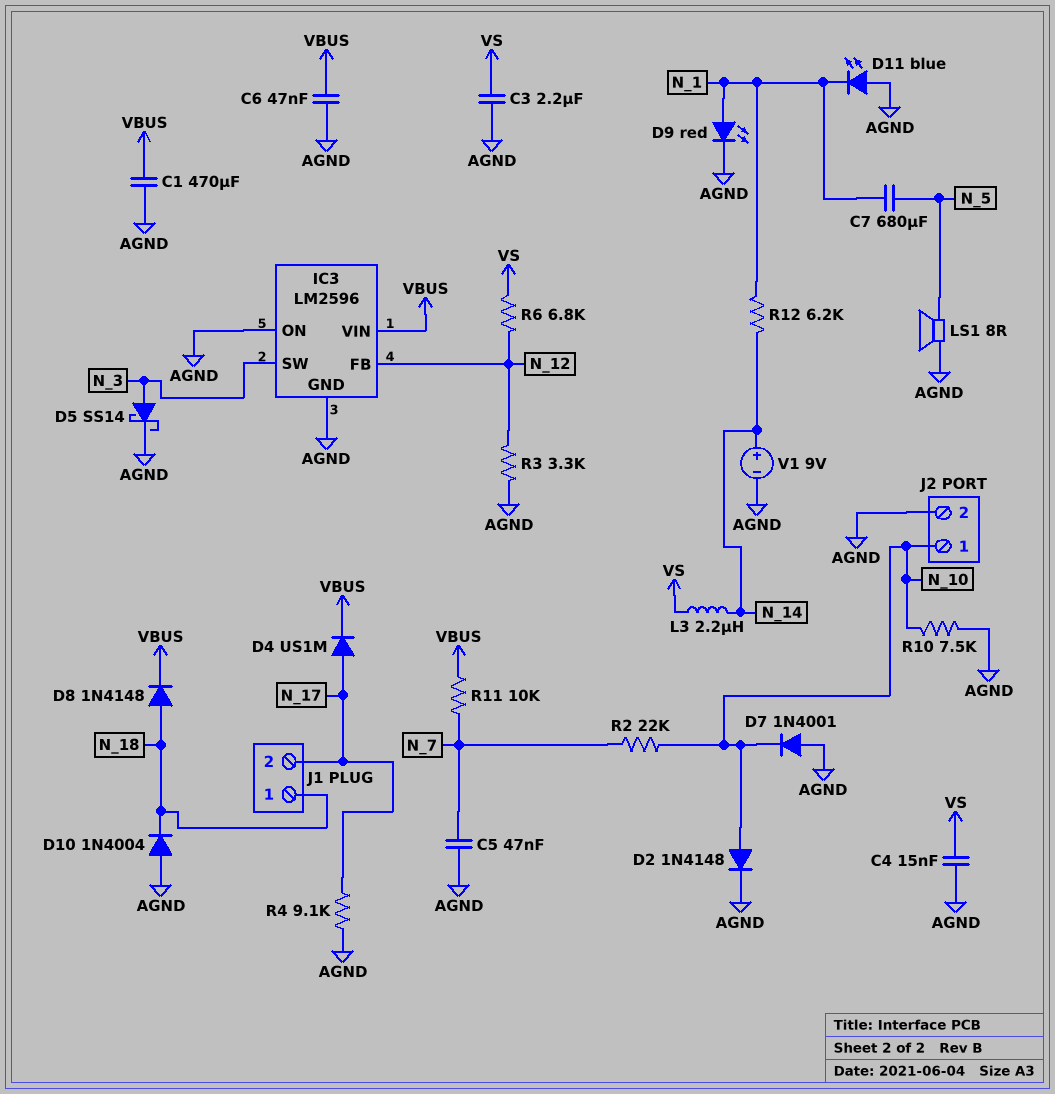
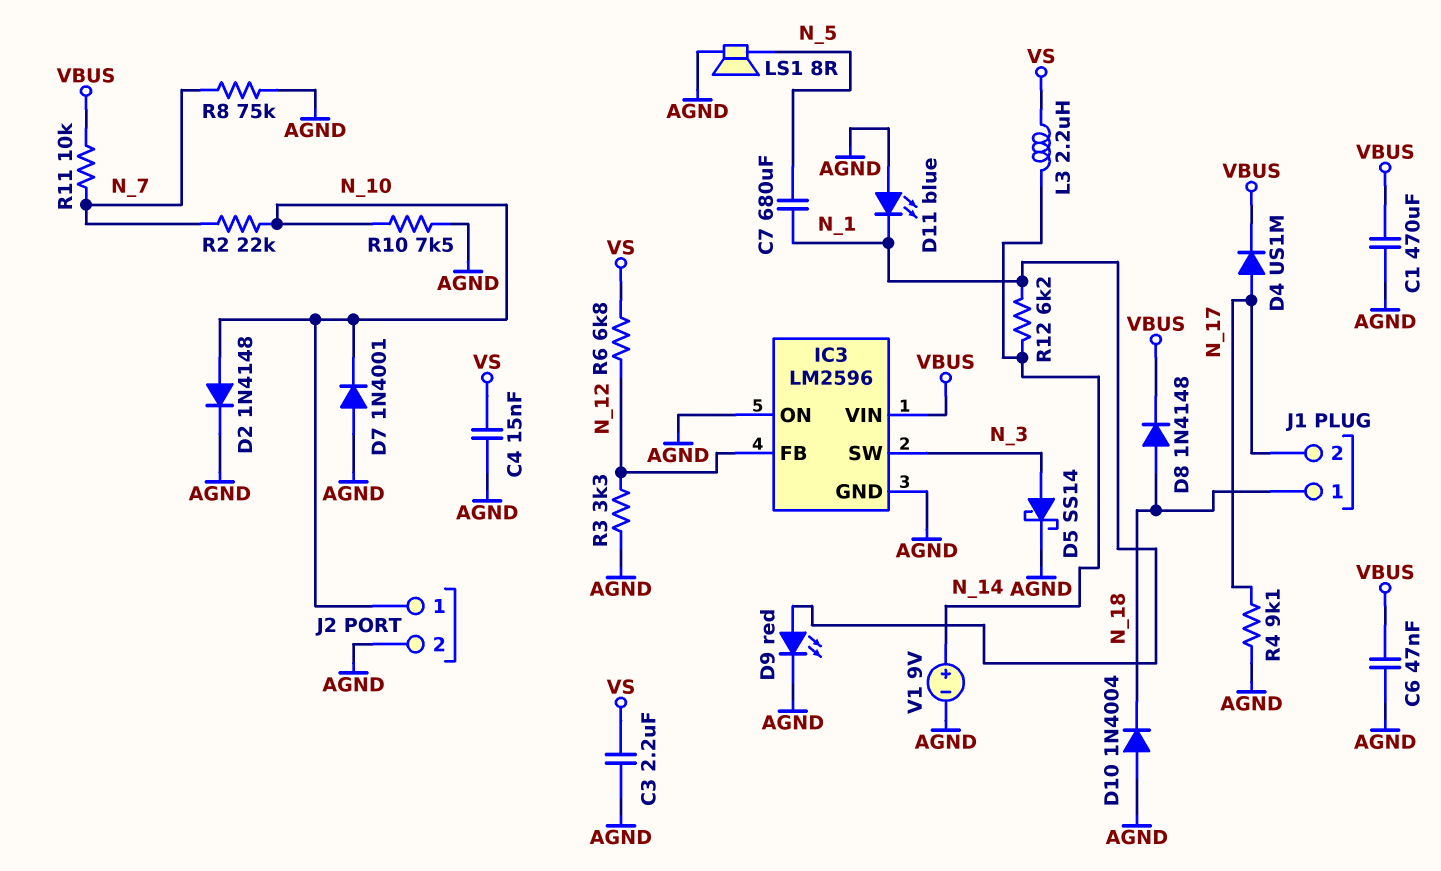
C5: 47nF (AGND, N_7) -> none
R8: none -> 75k (AGND, N_7)

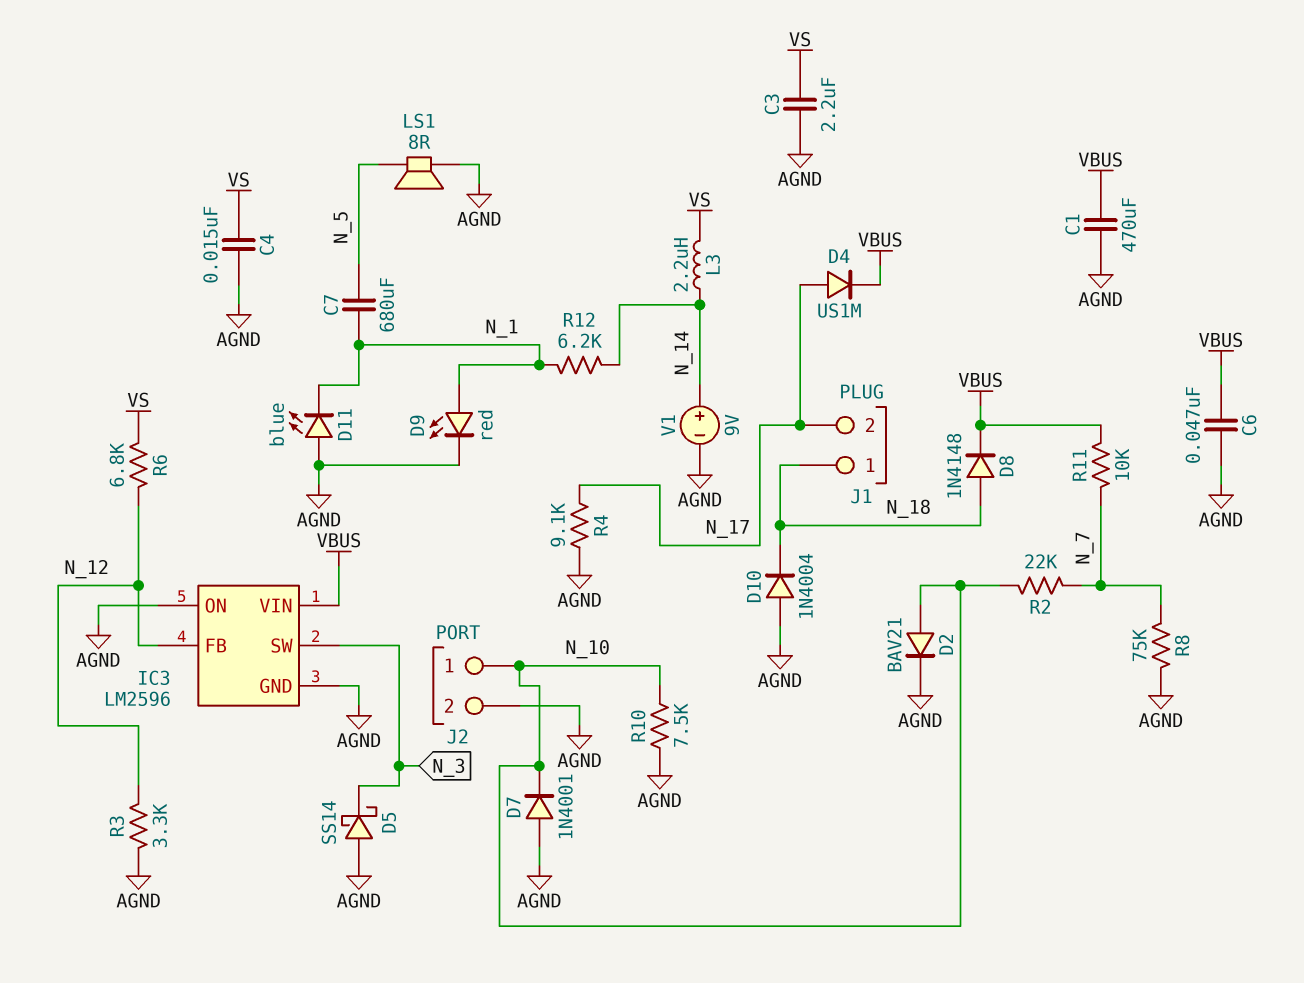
D2: diode 1N4148 (A N_10, K AGND) -> diode BAV21 (A N_10, K AGND)
D5: schottky SS14 (A N_3, K AGND) -> schottky SS14 (A AGND, K N_3)

